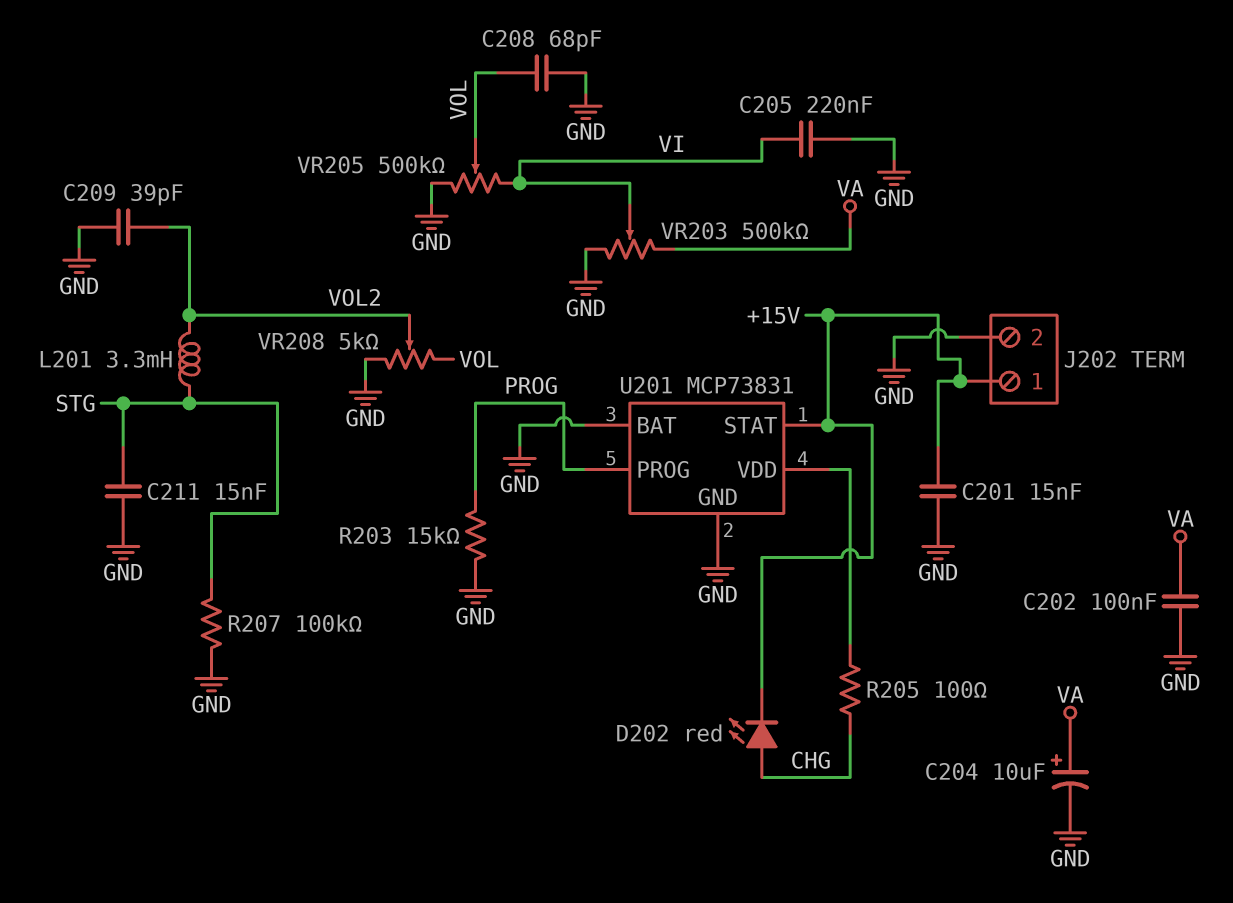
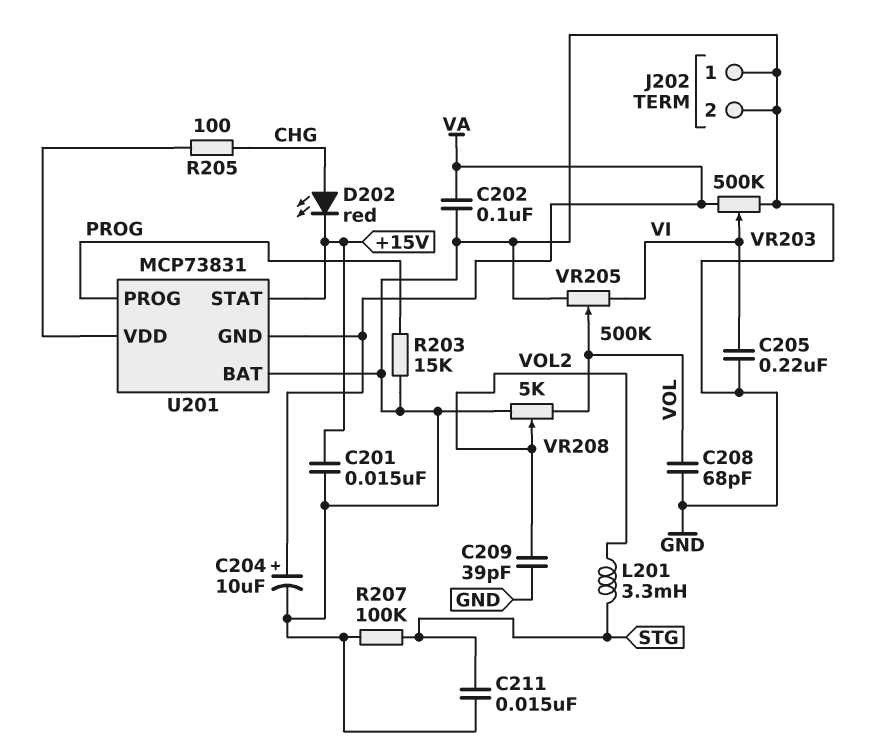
J202 pin 1: +15V -> GND
U201 pin GND: GND -> VA

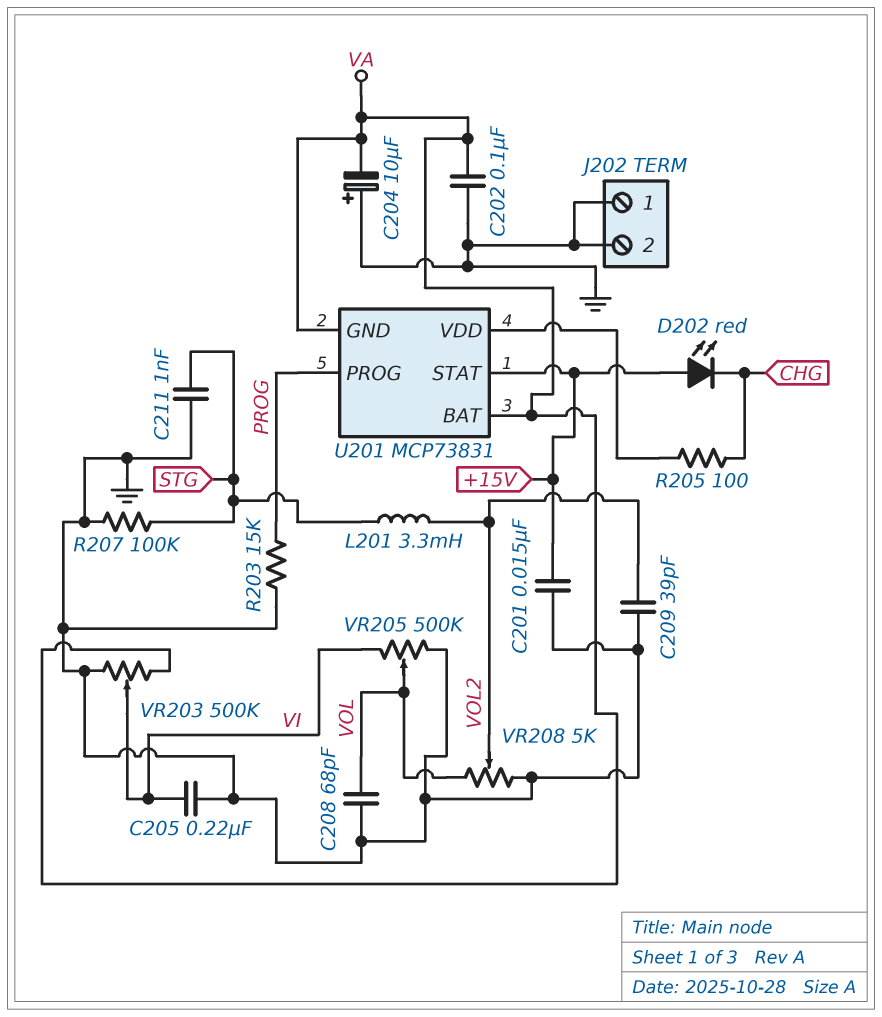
C204: 10uF (plus VA, minus GND) -> 10uF (plus GND, minus VA)
C211: 15nF (GND, STG) -> 1nF (GND, STG)
D202: LED red (A CHG, K +15V) -> LED red (A +15V, K CHG)
U201 pin BAT: GND -> VA

